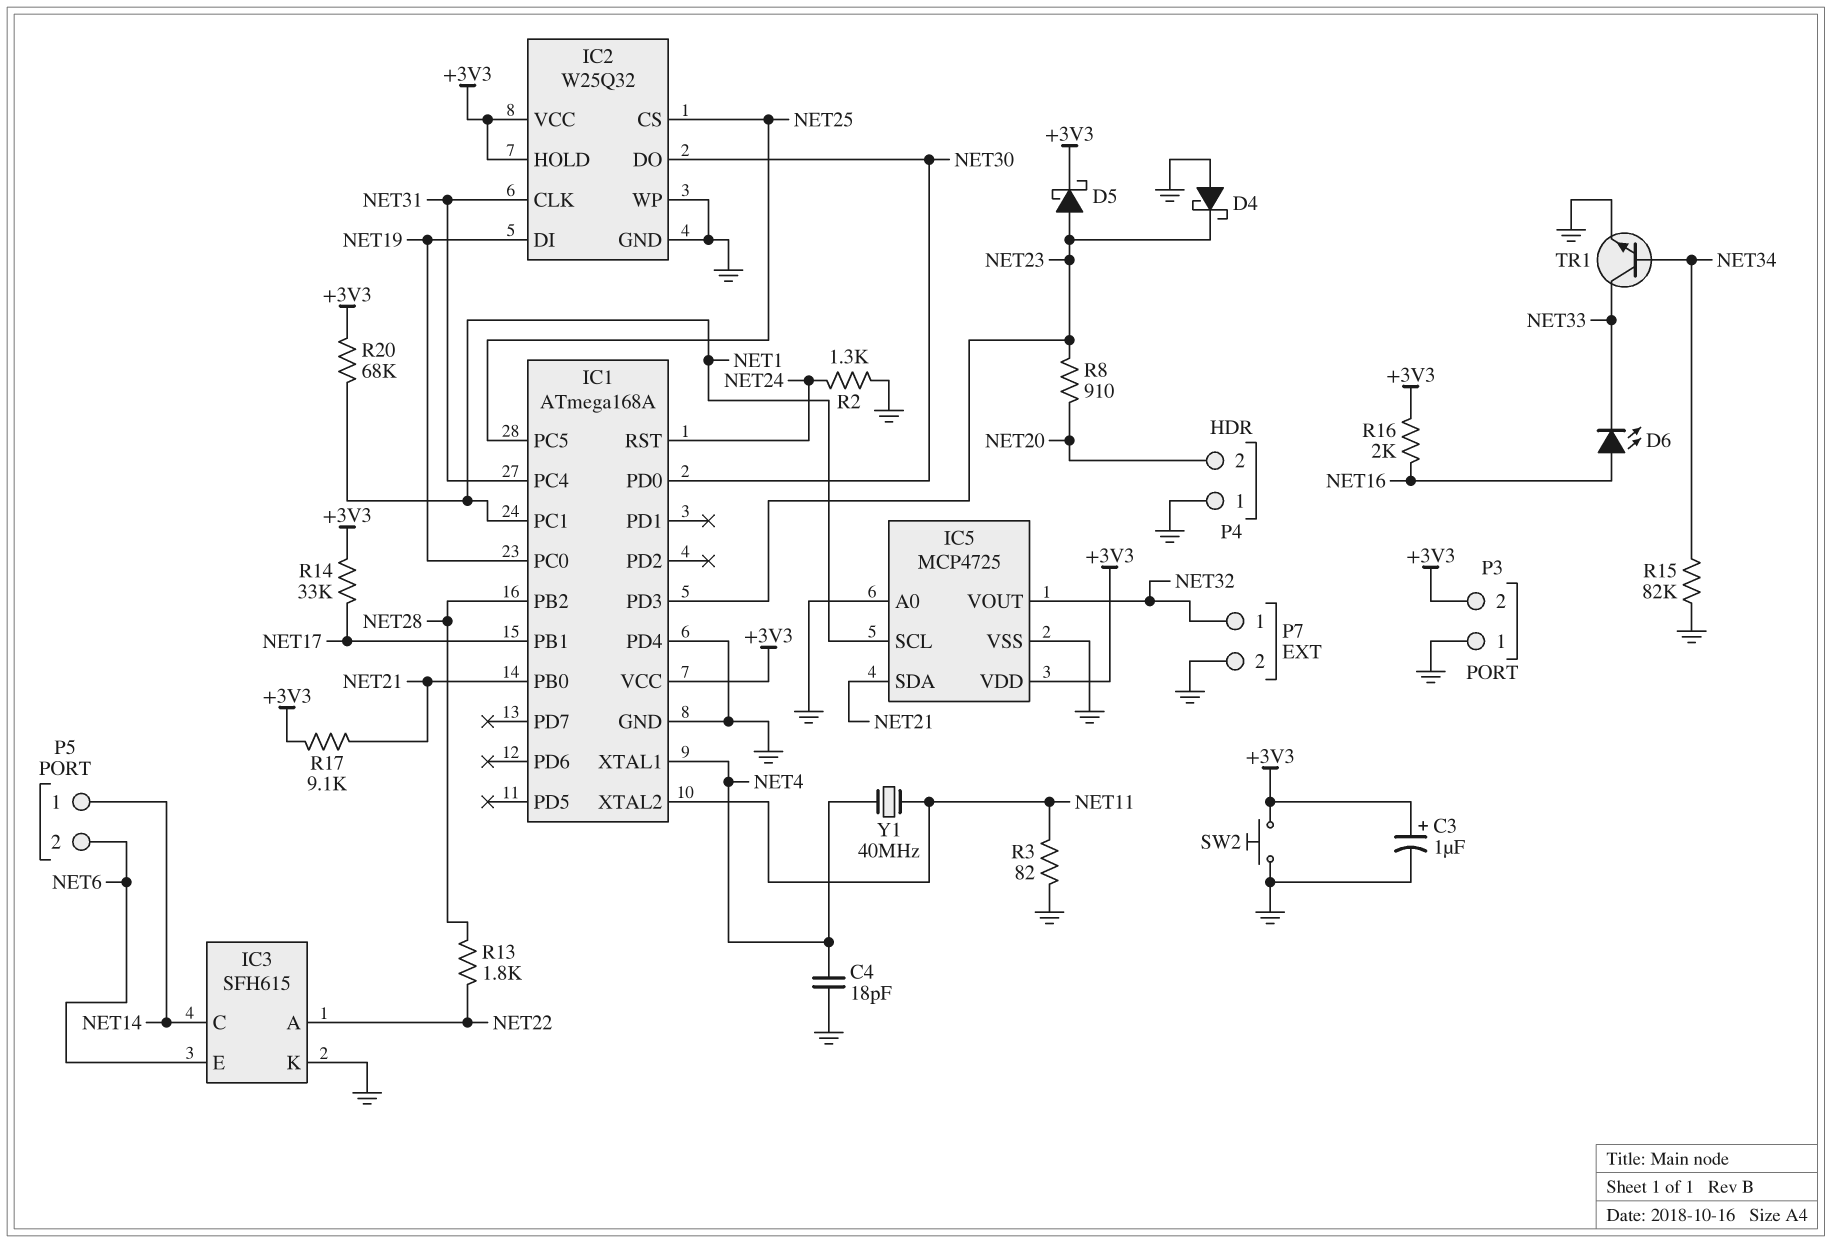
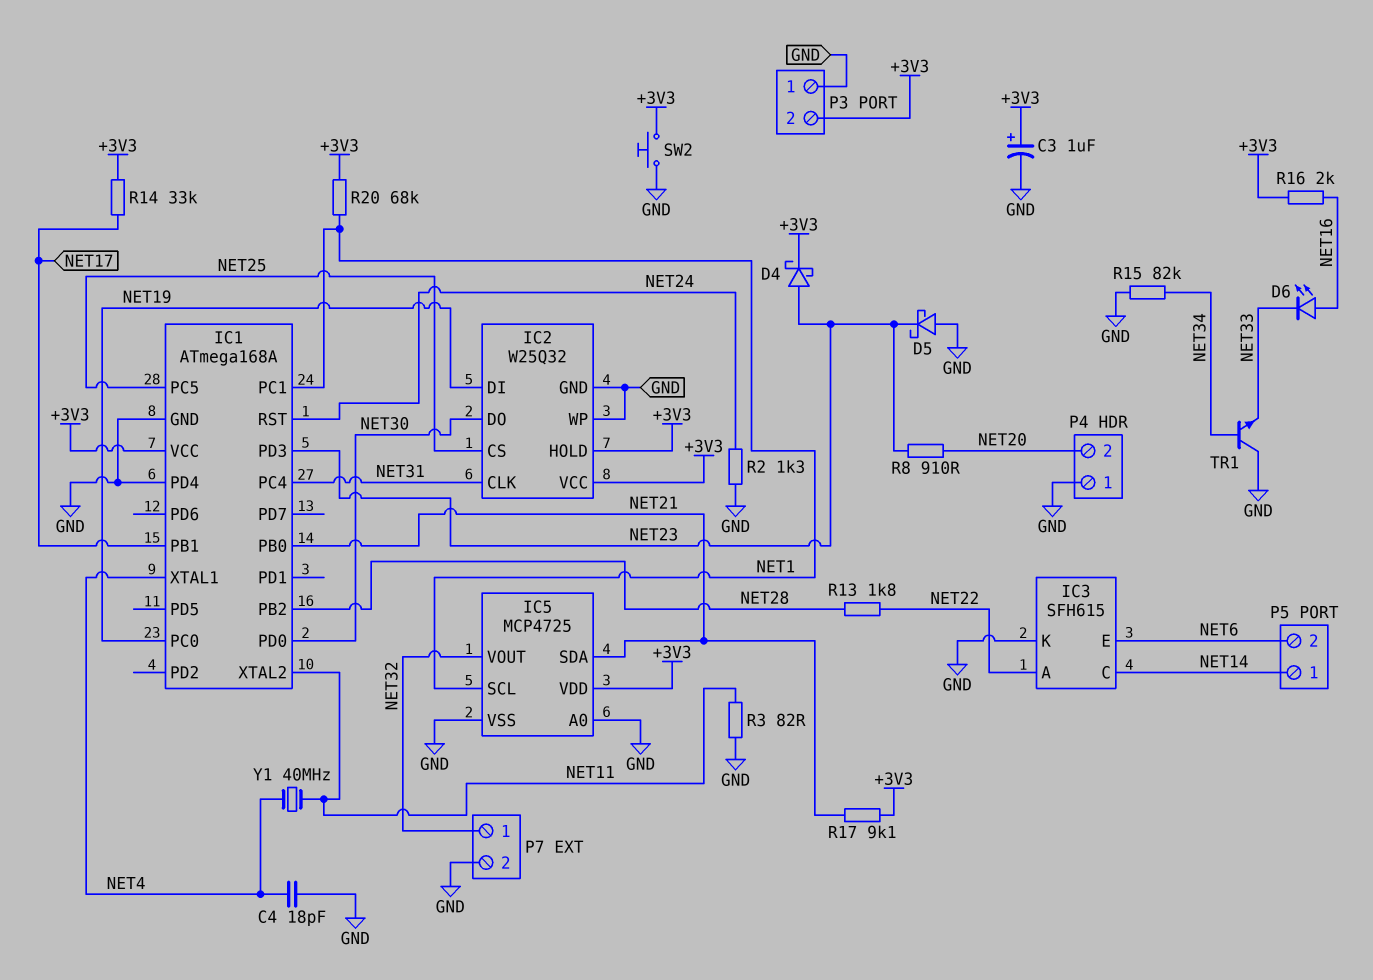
D4: schottky (A GND, K NET23) -> schottky (A NET23, K +3V3)
D5: schottky (A NET23, K +3V3) -> schottky (A GND, K NET23)
TR1: NPN (B NET34, C NET33, E GND) -> NPN (B NET34, C GND, E NET33)

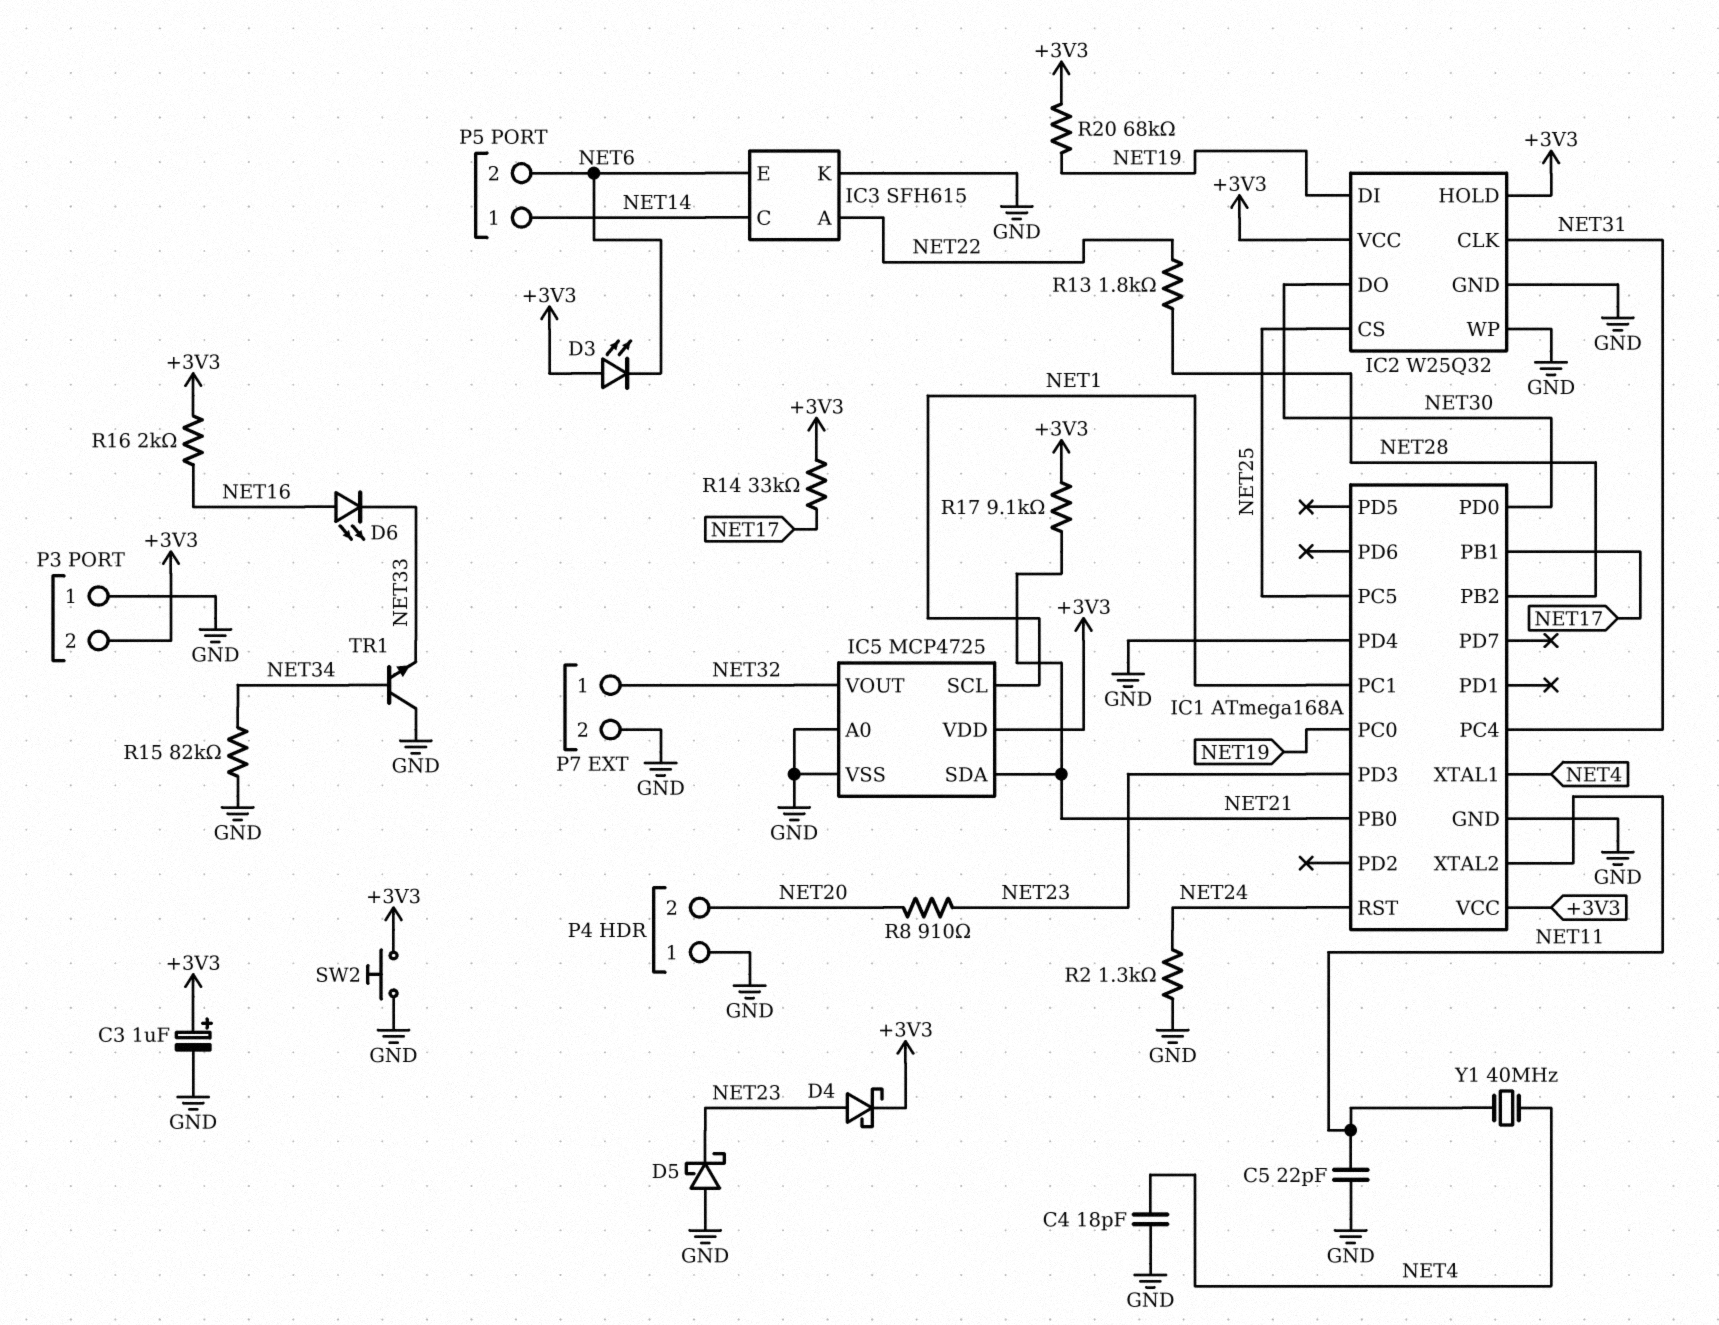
C5: none -> 22pF (GND, NET11)
D3: none -> LED (A +3V3, K NET6)
R3: 82 (GND, NET11) -> none
R20: 68k (+3V3, NET1) -> 68k (+3V3, NET19)

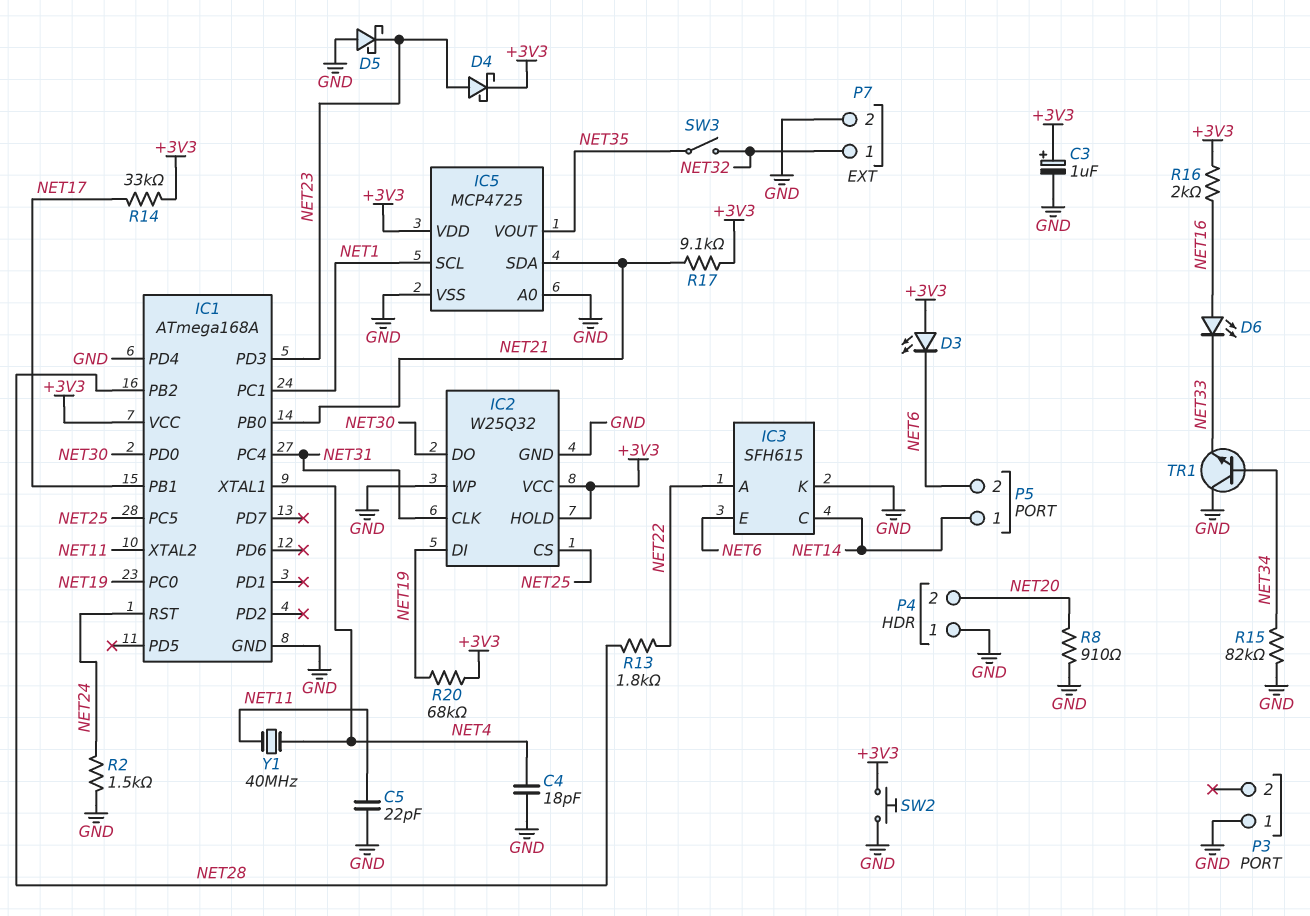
IC5 pin VOUT: NET32 -> NET35
P3 pin 2: +3V3 -> none
R2: 1.3k (GND, NET24) -> 1.5k (GND, NET24)
R8: 910 (NET20, NET23) -> 910 (GND, NET20)
SW3: none -> switch (NET32, NET35)

